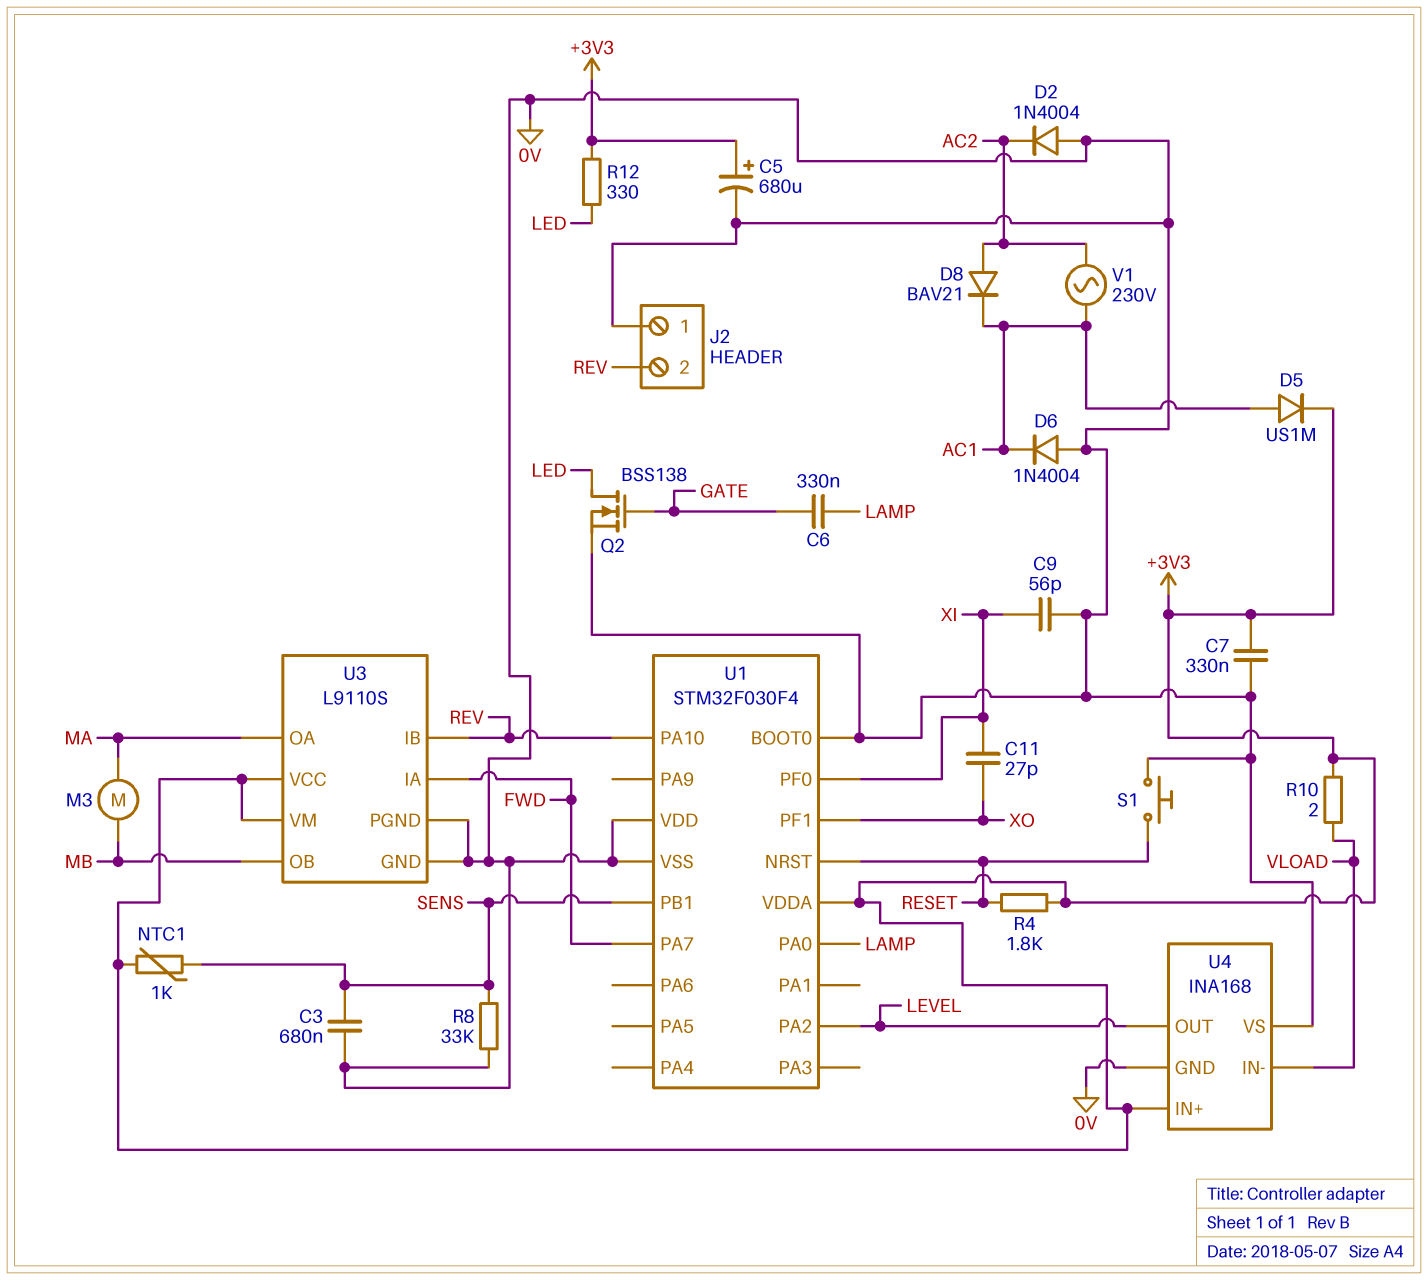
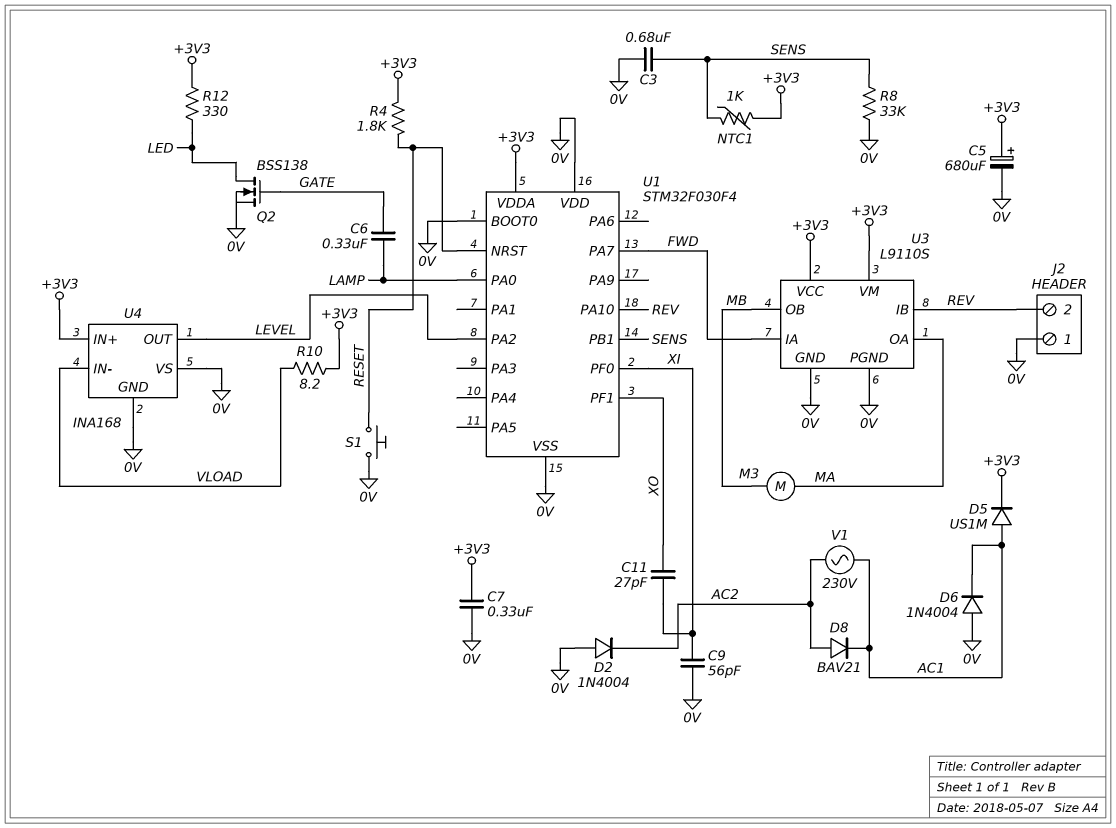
R10: 2 (+3V3, VLOAD) -> 8.2 (+3V3, VLOAD)

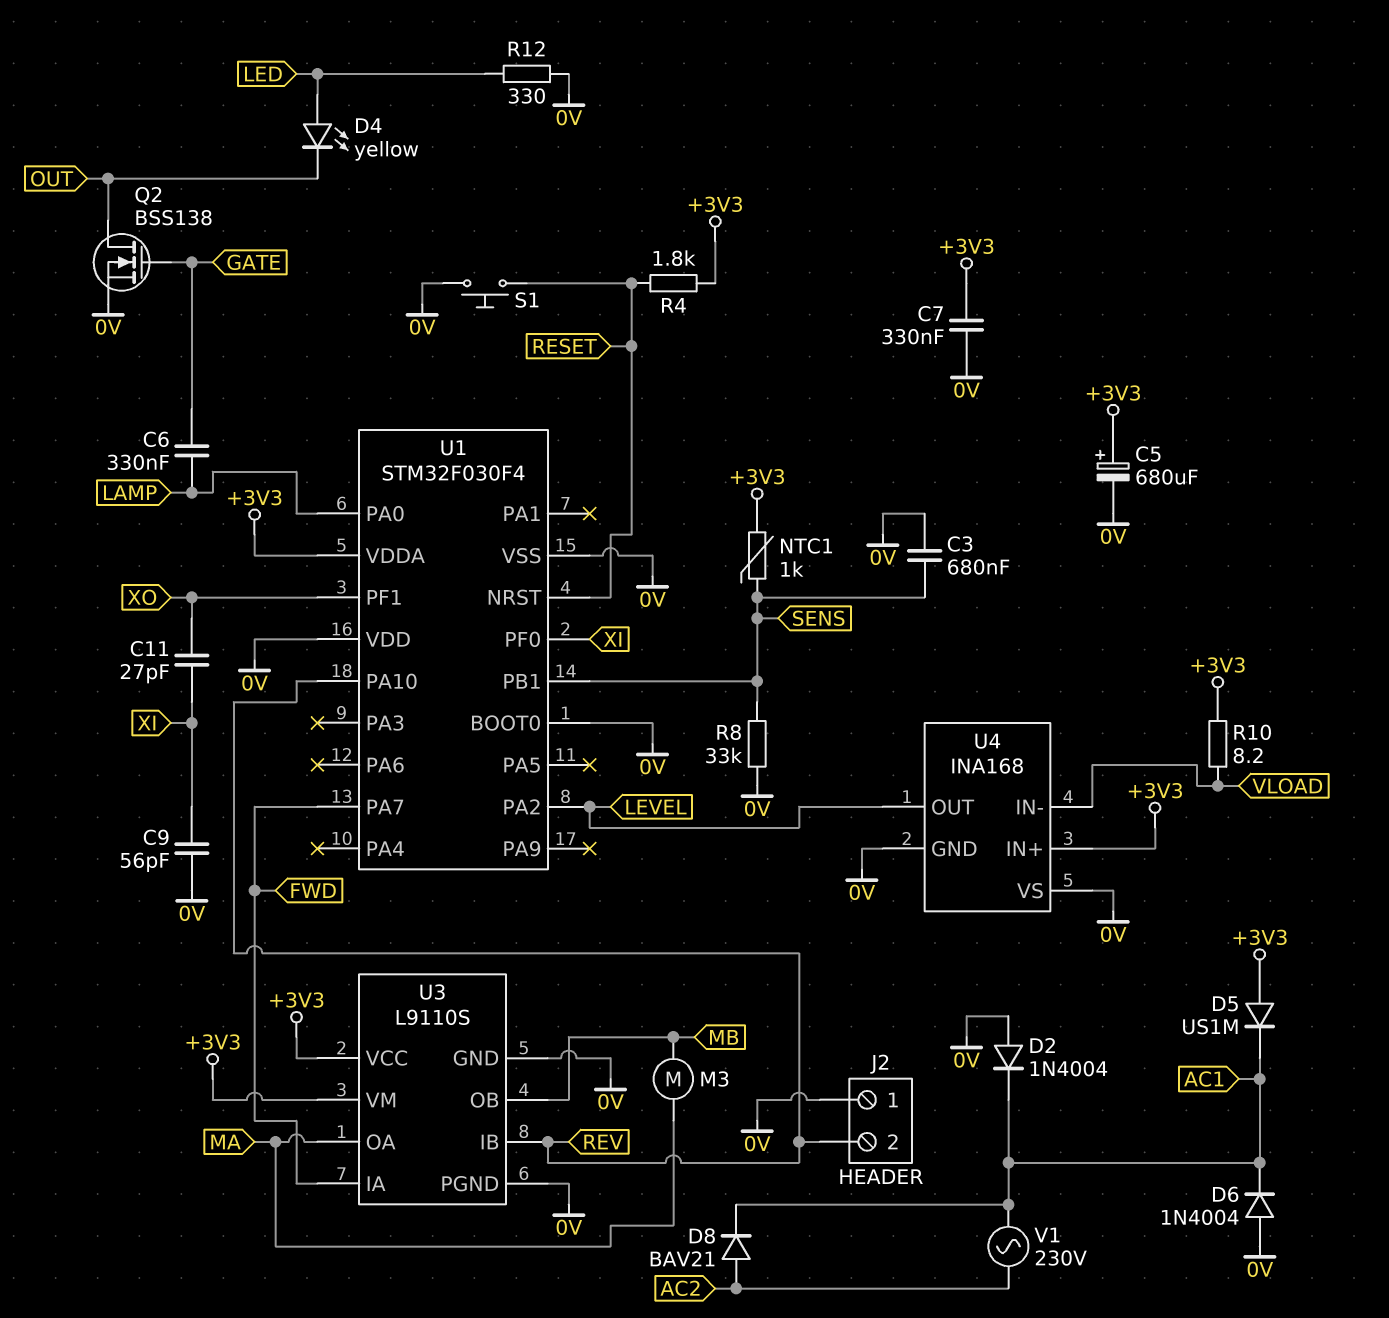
D2: diode 1N4004 (A 0V, K AC2) -> diode 1N4004 (A 0V, K AC1)
D4: none -> LED yellow (A LED, K OUT)
D5: diode US1M (A AC1, K +3V3) -> diode US1M (A +3V3, K AC1)
Q2: NMOS BSS138 (G GATE, D LED, S 0V) -> NMOS BSS138 (G GATE, D OUT, S 0V)
R12: 330 (+3V3, LED) -> 330 (0V, LED)

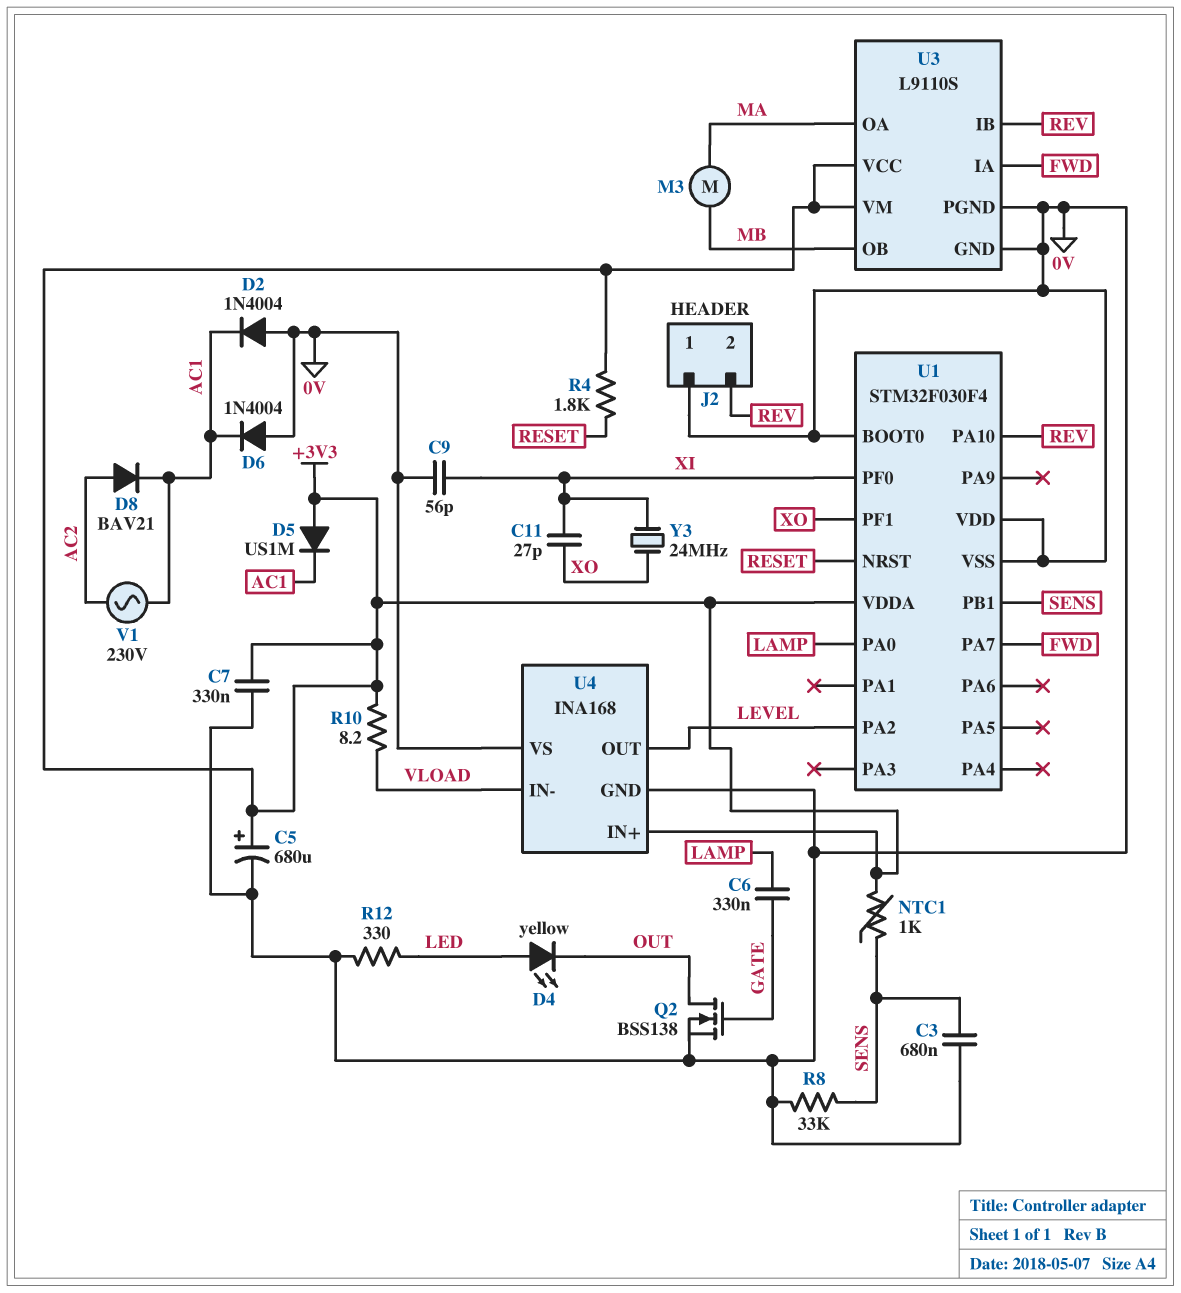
S1: button (0V, RESET) -> none
Y3: none -> 24MHz (XI, XO)

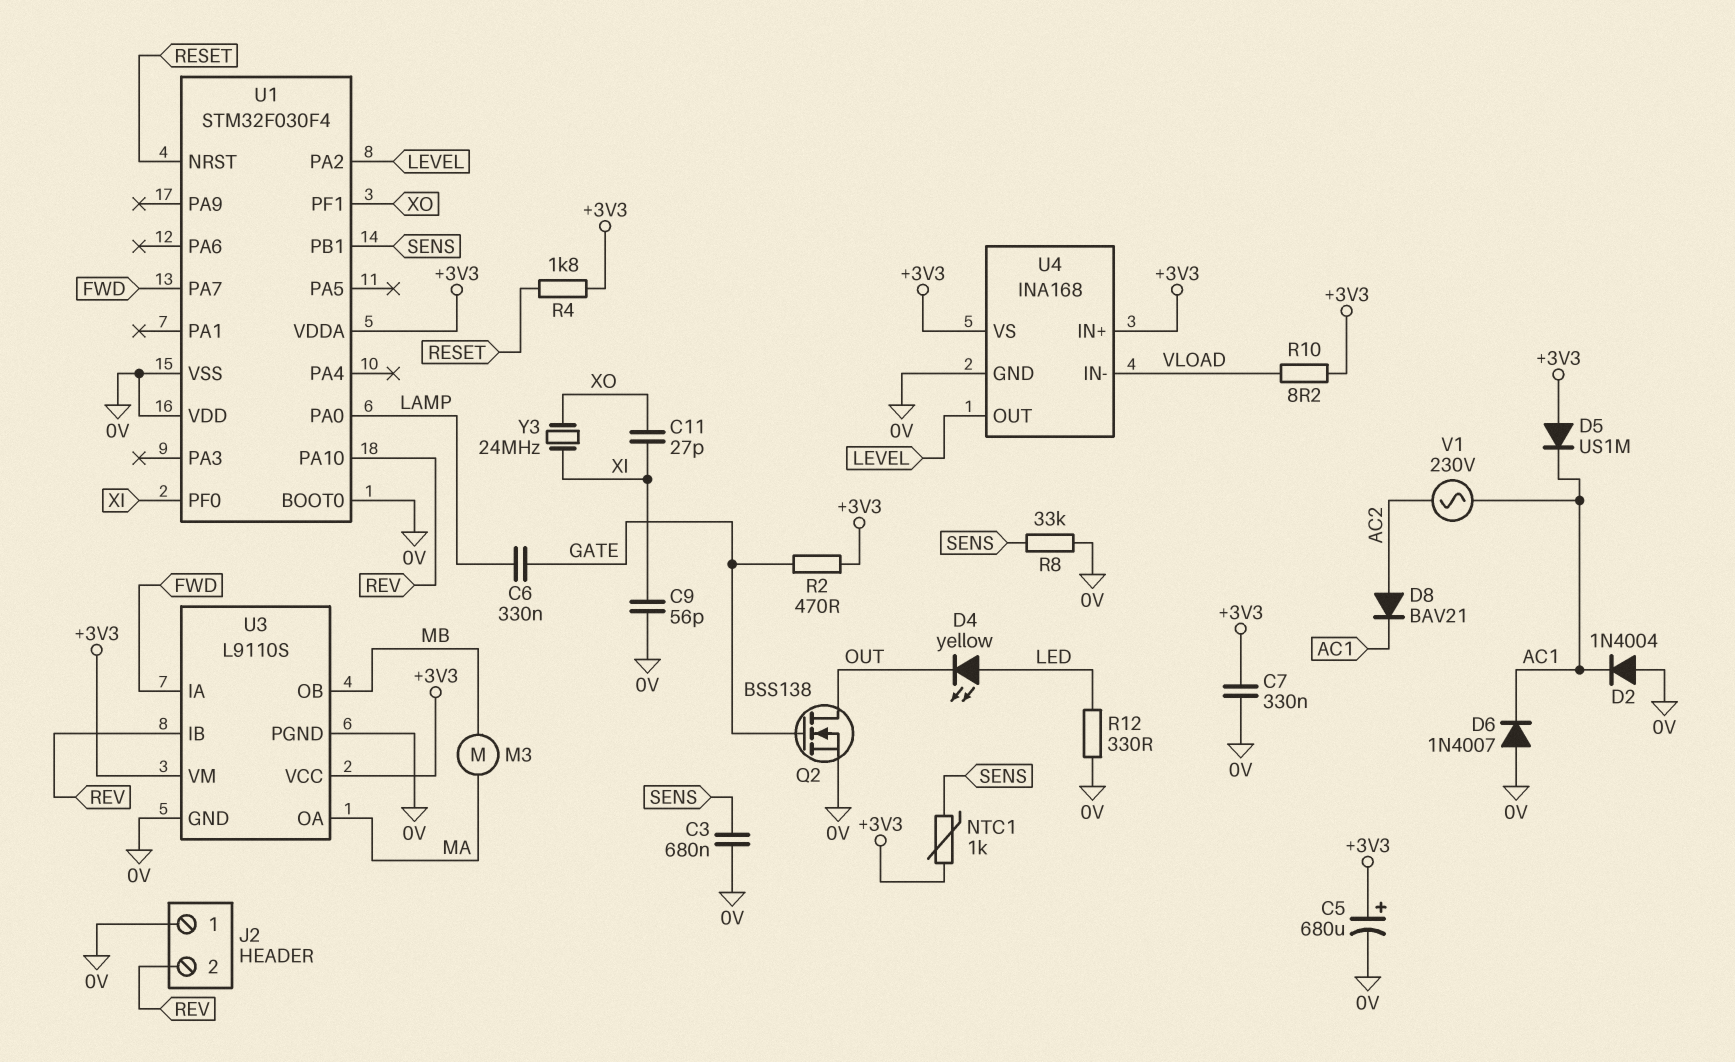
D6: diode 1N4004 (A 0V, K AC1) -> diode 1N4007 (A 0V, K AC1)
R2: none -> 470 (+3V3, GATE)
U4 pin VS: 0V -> +3V3

